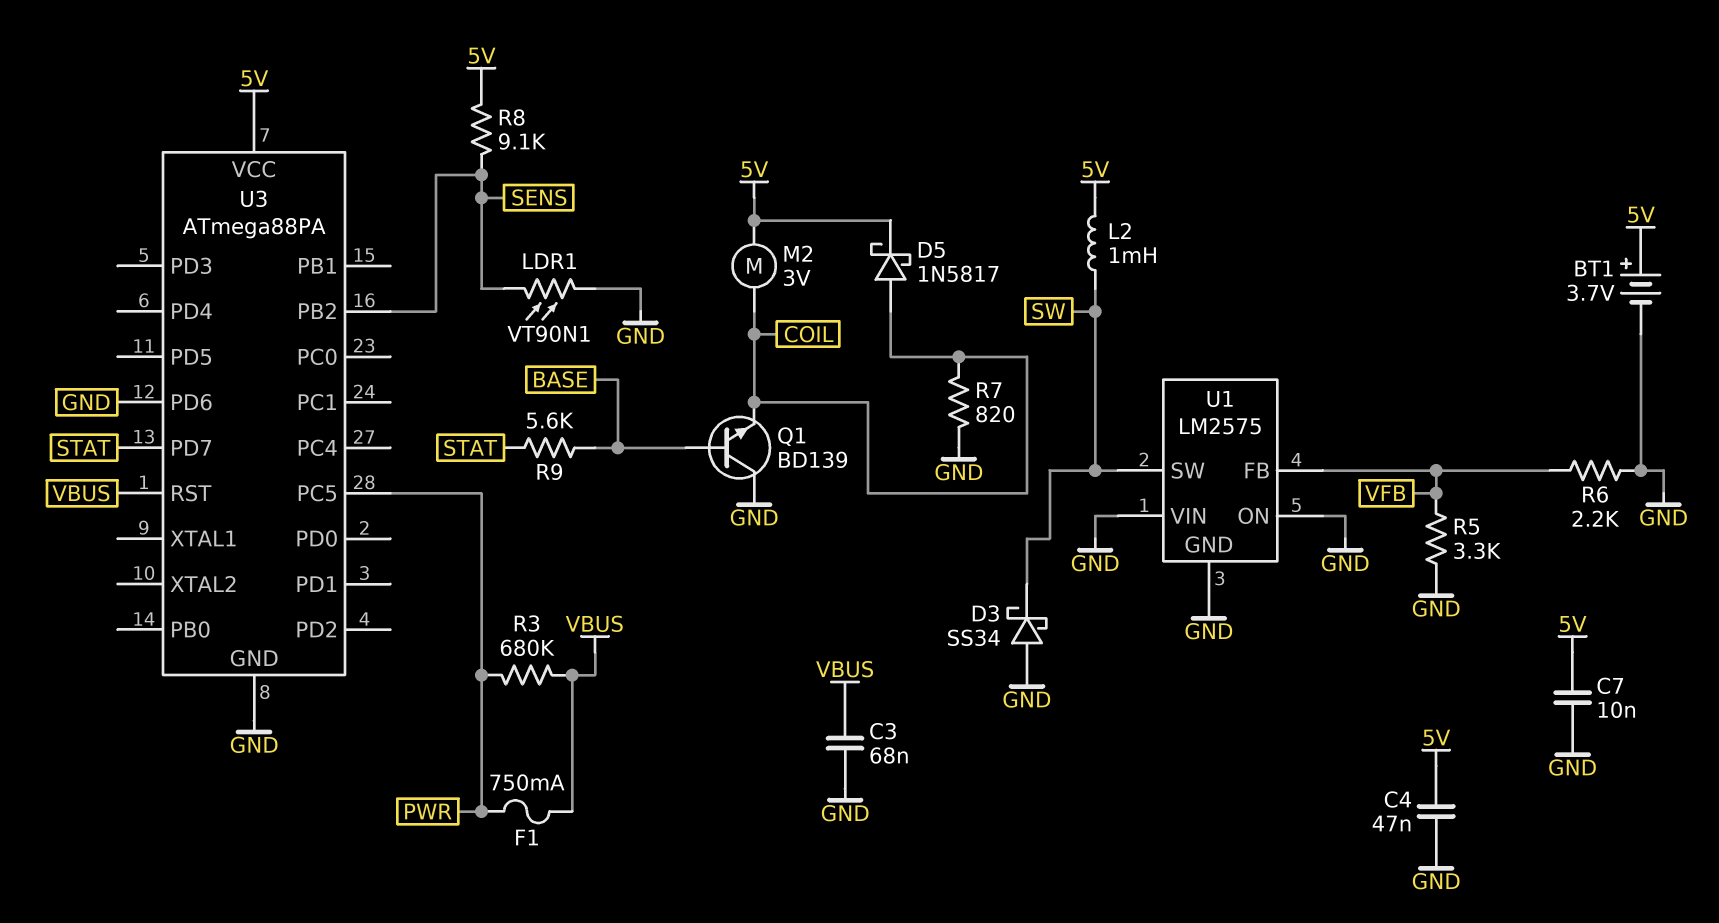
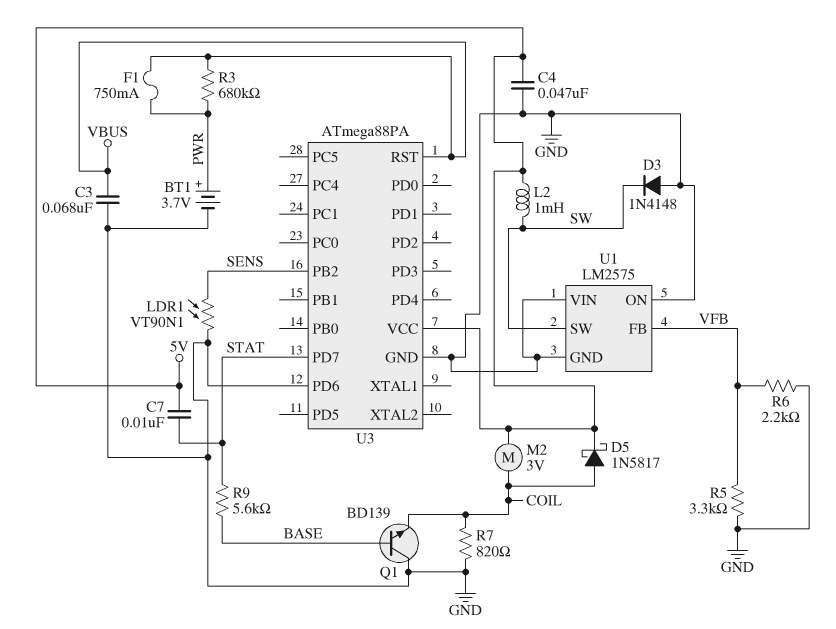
BT1: 3.7V (plus 5V, minus GND) -> 3.7V (plus PWR, minus GND)
C7: 10nF (5V, GND) -> 10nF (5V, STAT)
D3: schottky SS34 (A GND, K SW) -> diode 1N4148 (A GND, K SW)
R8: 9.1k (5V, SENS) -> none
U3 pin PC5: PWR -> none

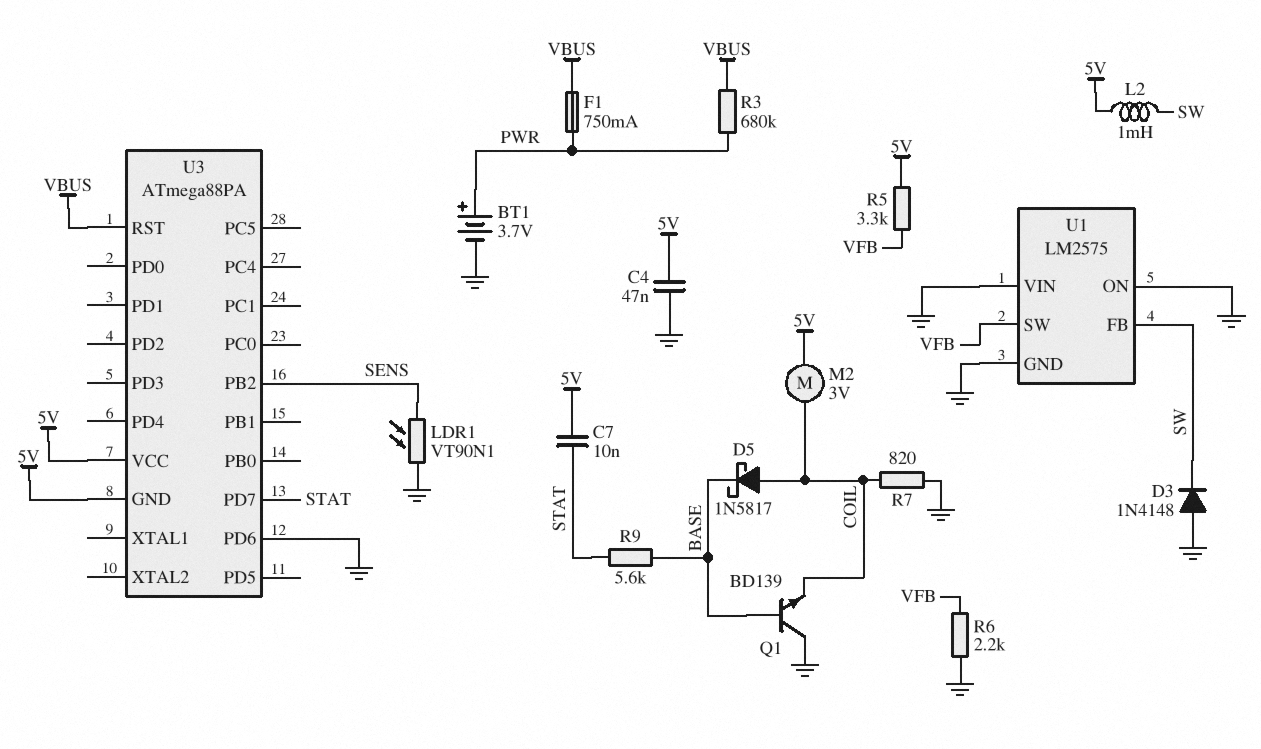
C3: 68nF (GND, VBUS) -> none
D5: schottky 1N5817 (A COIL, K 5V) -> schottky 1N5817 (A COIL, K BASE)
R5: 3.3k (GND, VFB) -> 3.3k (5V, VFB)
U1 pin FB: VFB -> SW
U1 pin SW: SW -> VFB
U3 pin GND: GND -> 5V

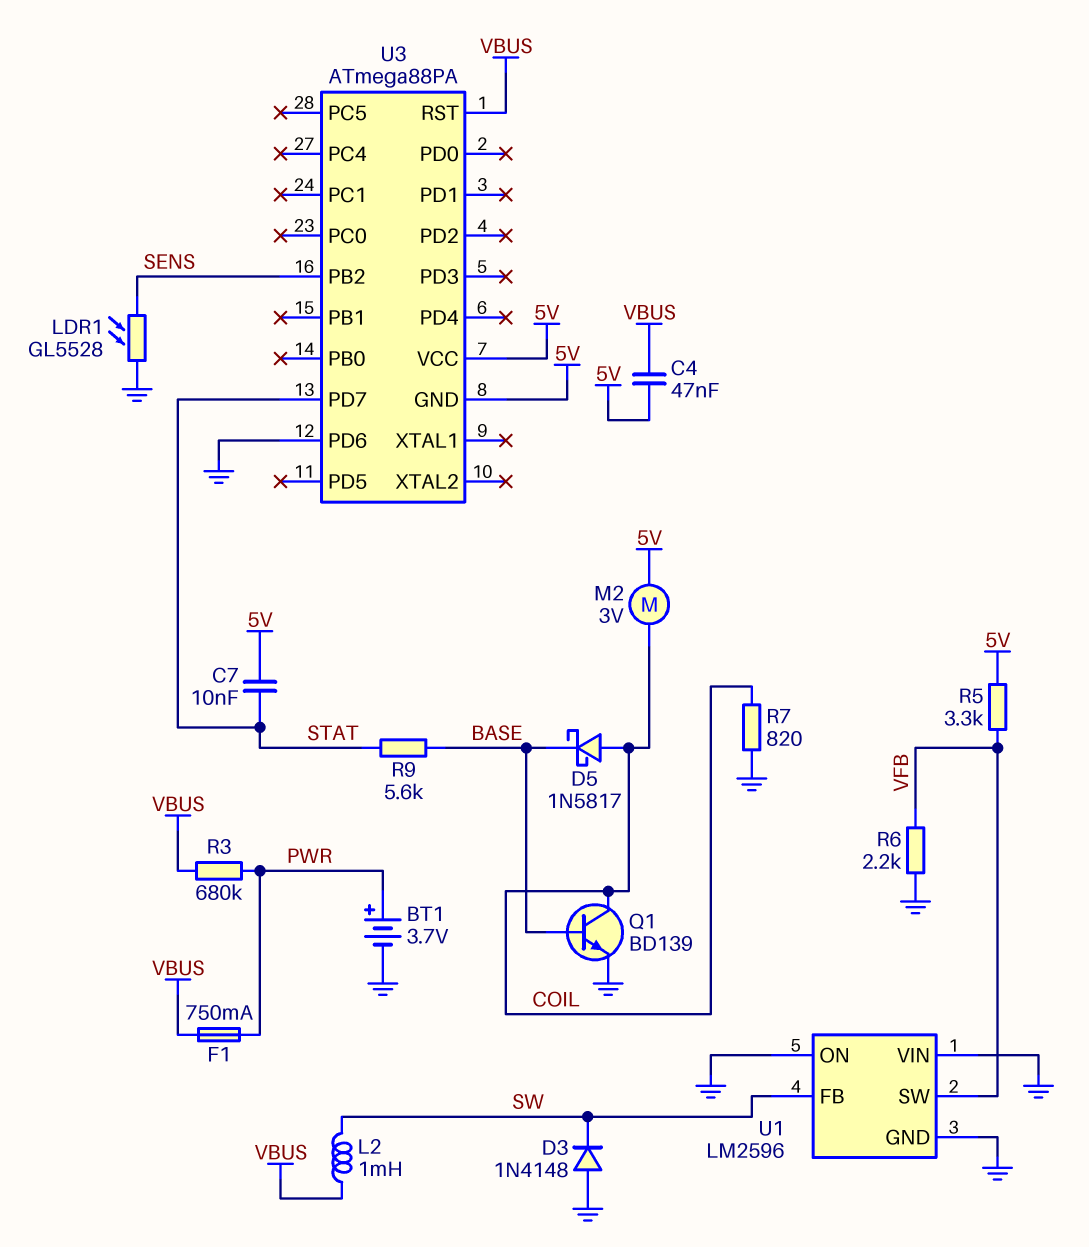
C4: 47nF (5V, GND) -> 47nF (5V, VBUS)
L2: 1mH (5V, SW) -> 1mH (SW, VBUS)
LDR1: VT90N1 (GND, SENS) -> GL5528 (GND, SENS)
Q1: NPN BD139 (B BASE, C GND, E COIL) -> NPN BD139 (B BASE, C COIL, E GND)
U1: LM2575 -> LM2596

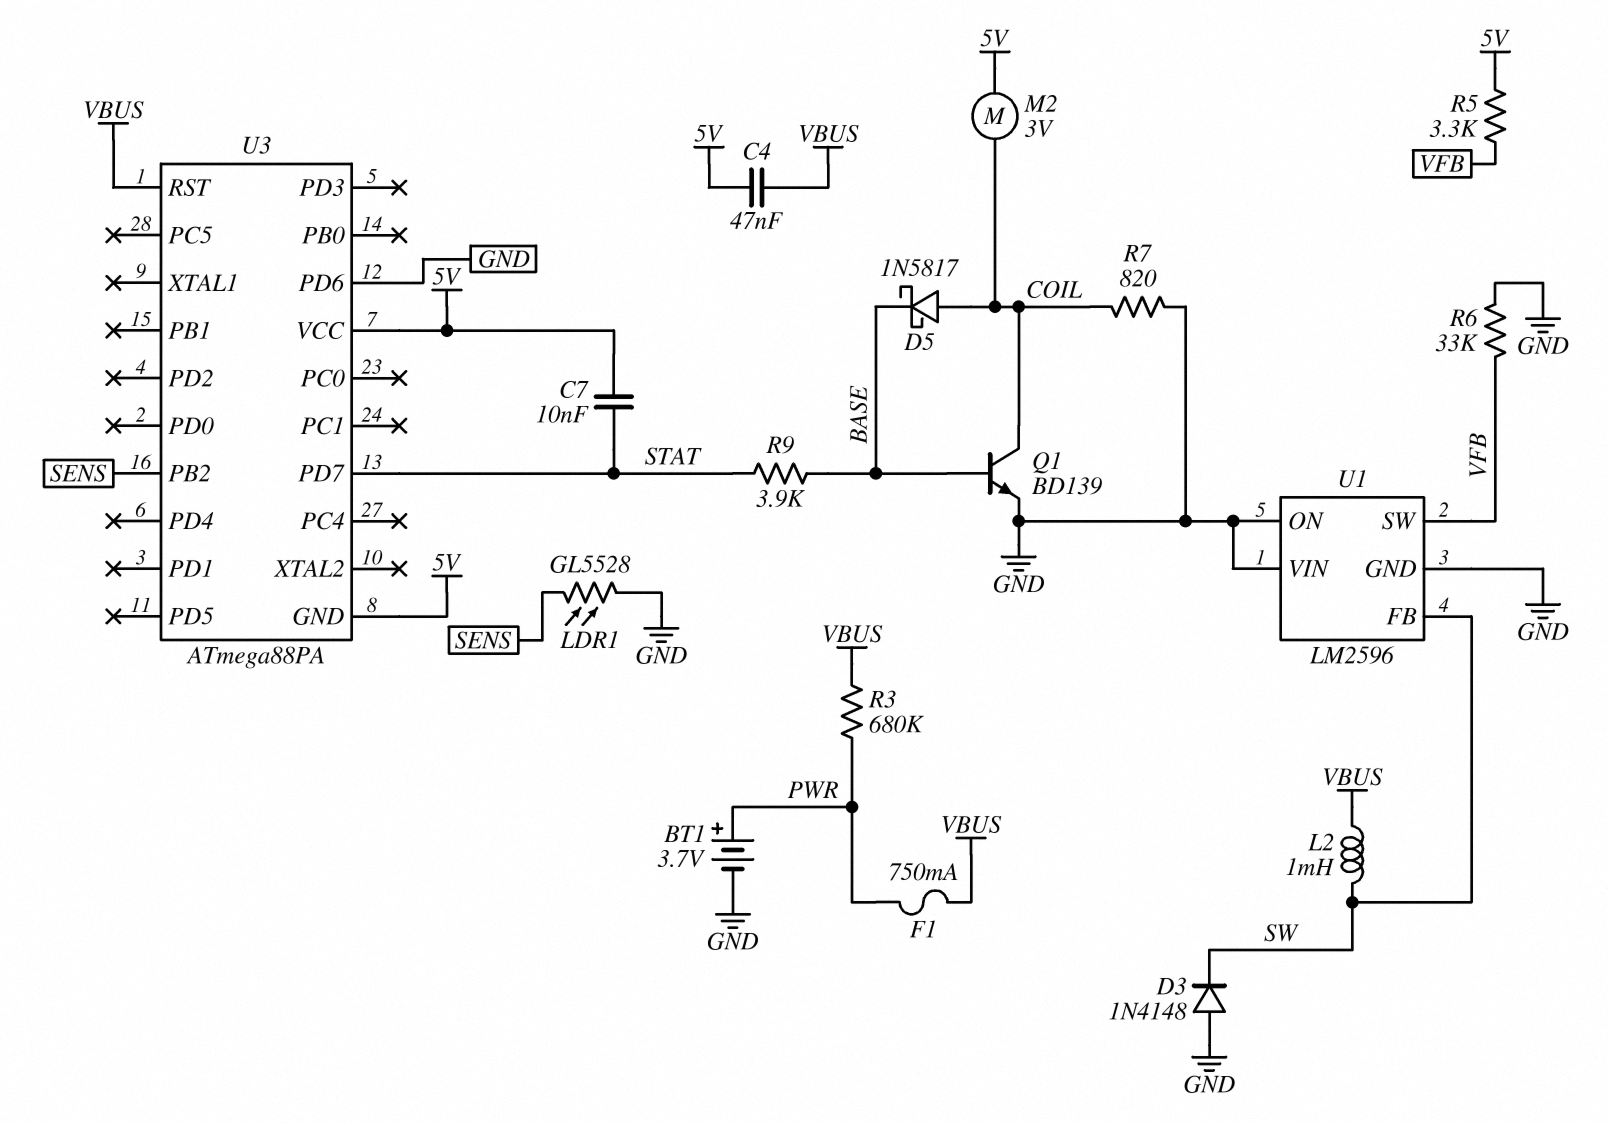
R6: 2.2k (GND, VFB) -> 33k (GND, VFB)
R9: 5.6k (BASE, STAT) -> 3.9k (BASE, STAT)

